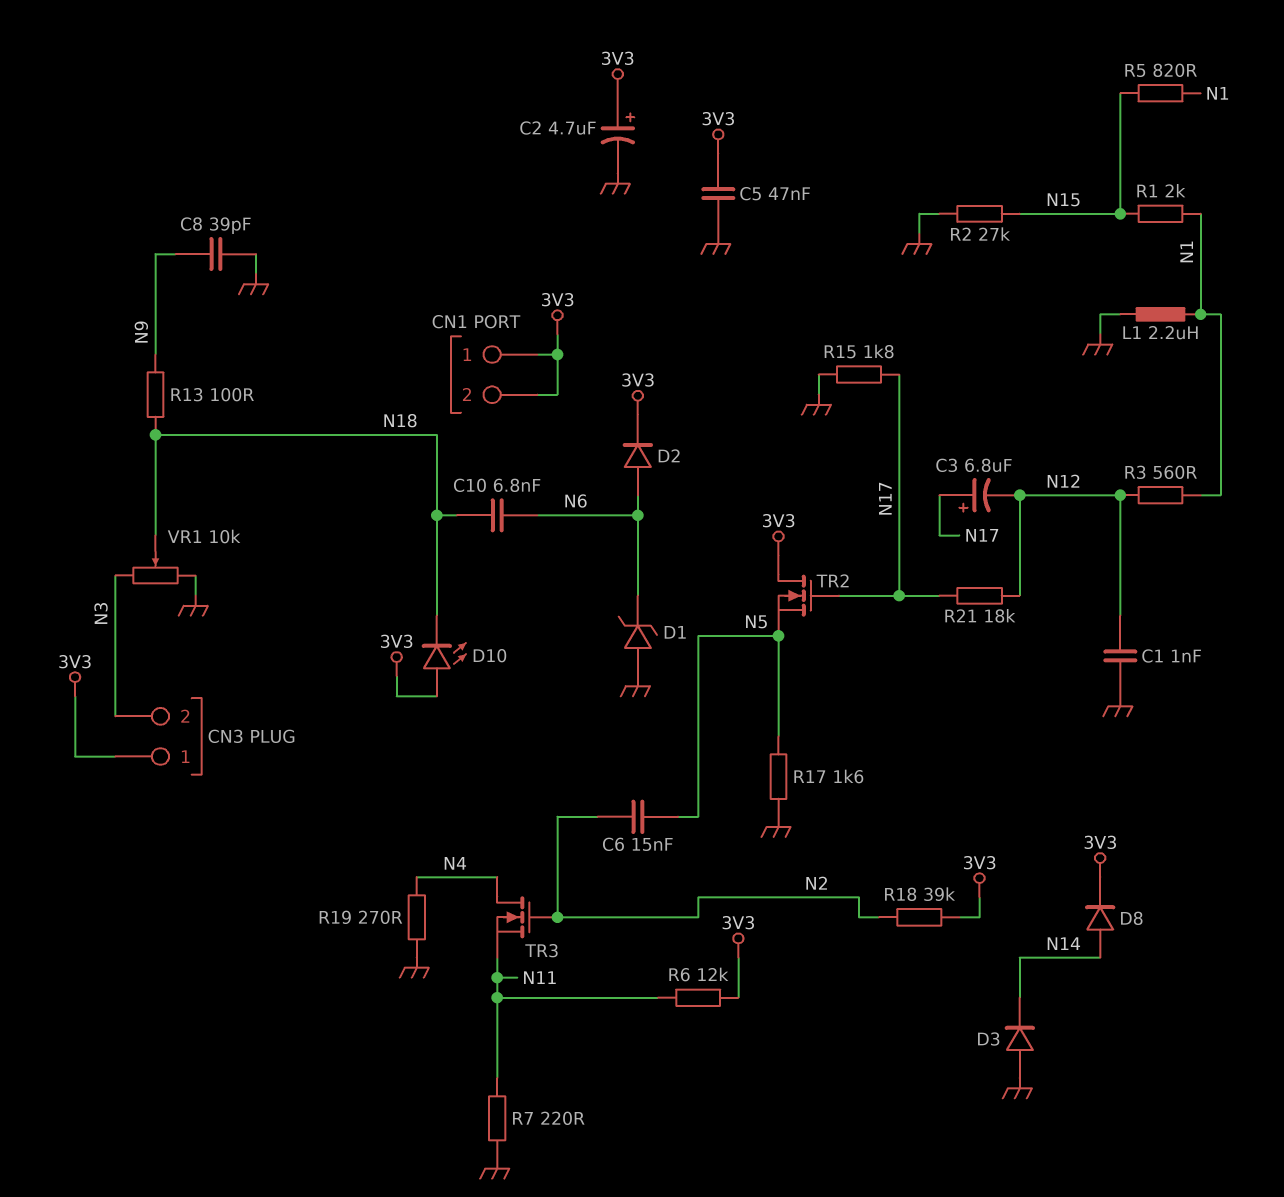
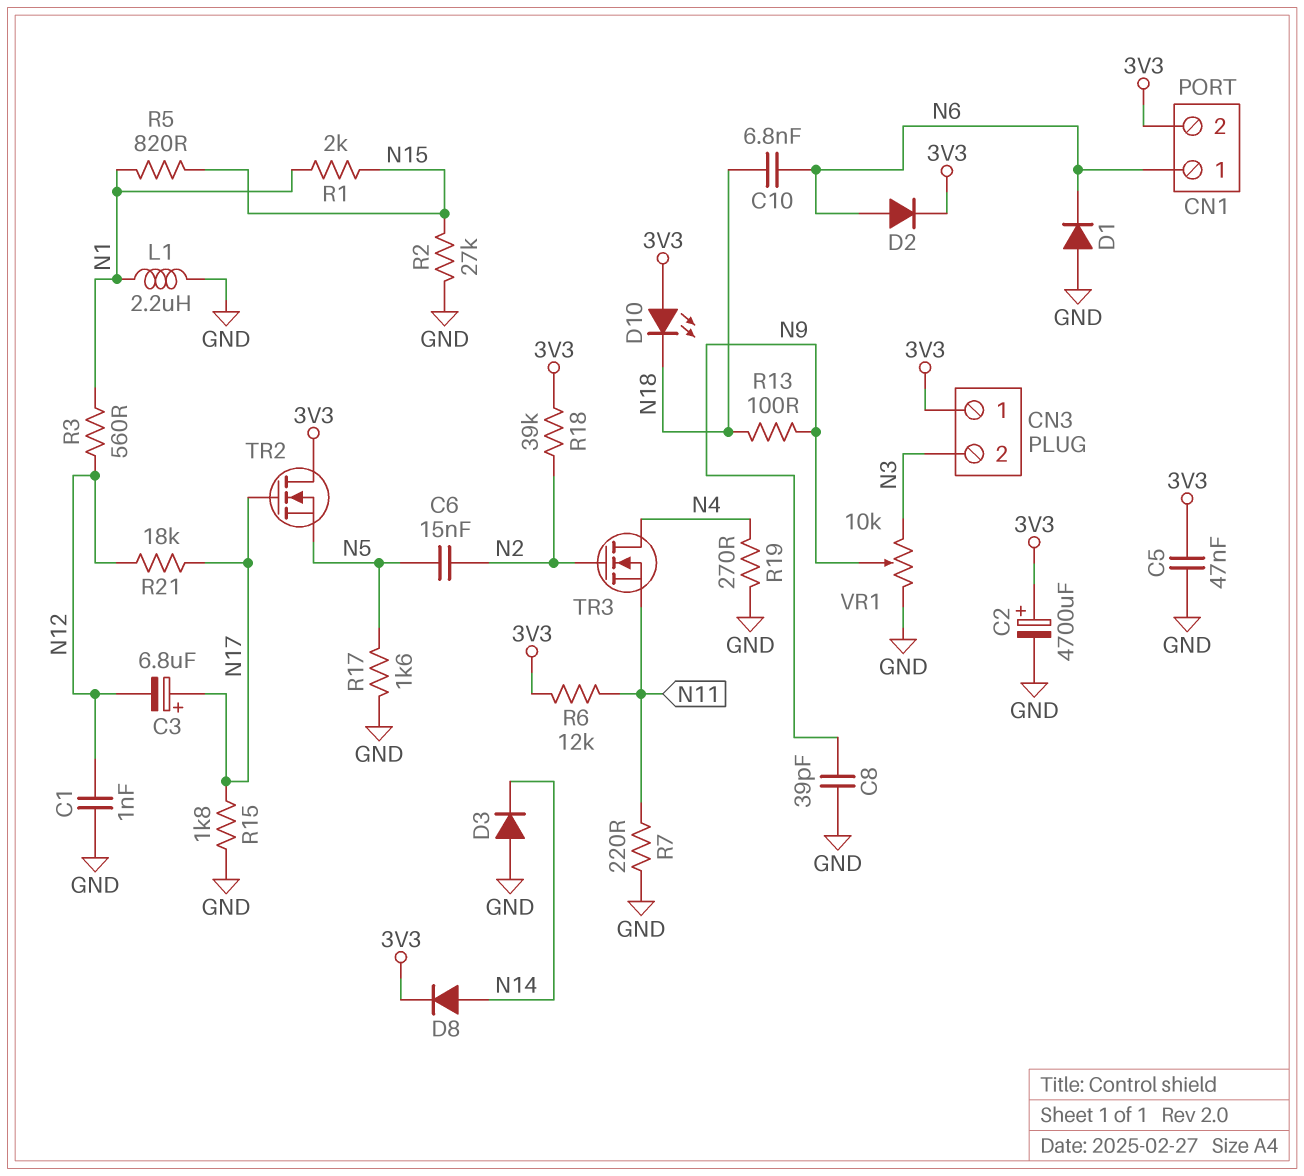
C2: 4.7uF (plus 3V3, minus GND) -> 4700uF (plus 3V3, minus GND)
CN1 pin 1: 3V3 -> N6
D1: zener (A GND, K N6) -> diode (A GND, K N6)
VR1: 10k (GND, N3, wiper N18) -> 10k (GND, N3, wiper N9)

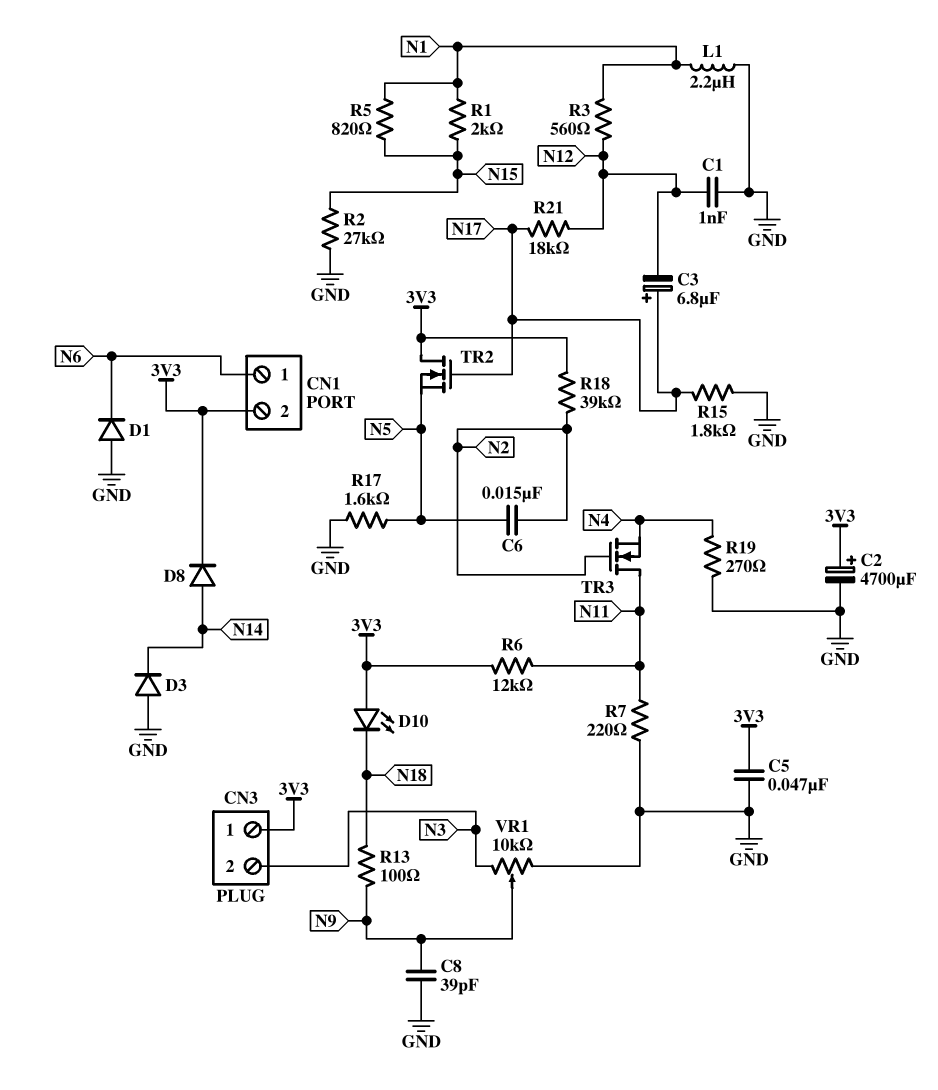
C10: 6.8nF (N6, N18) -> none
D2: diode (A N6, K 3V3) -> none
TR3: NMOS (G N2, D N4, S N11) -> NMOS (G N2, D N11, S N4)

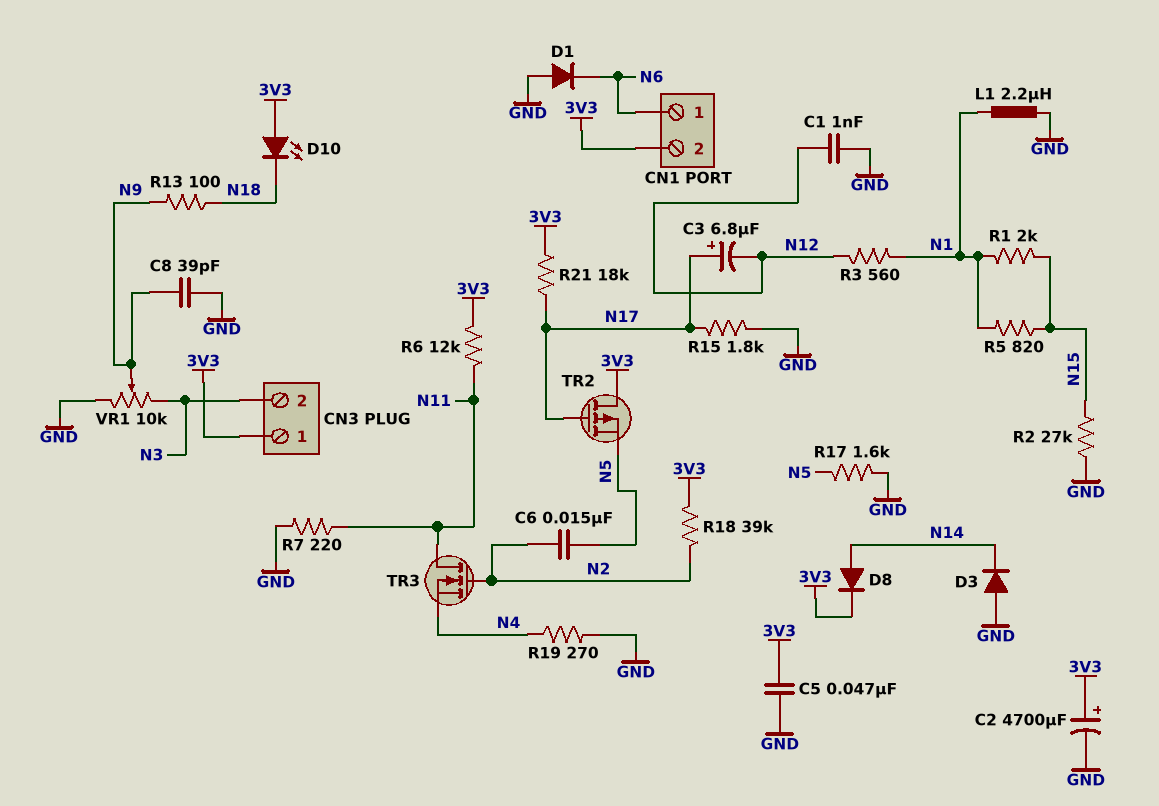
R21: 18k (N12, N17) -> 18k (3V3, N17)
TR2: NMOS (G N17, D 3V3, S N5) -> PMOS (G N17, D 3V3, S N5)

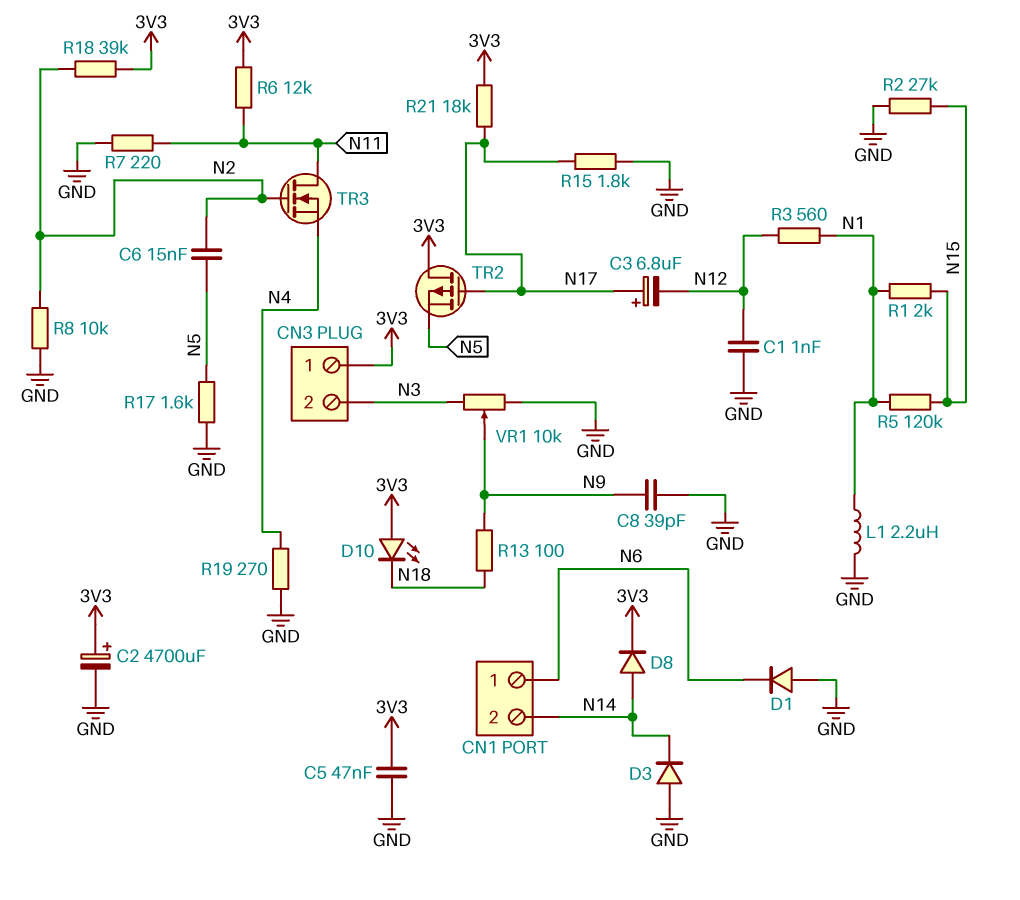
CN1 pin 2: 3V3 -> N14
R5: 820 (N1, N15) -> 120k (N1, N15)
R8: none -> 10k (GND, N2)

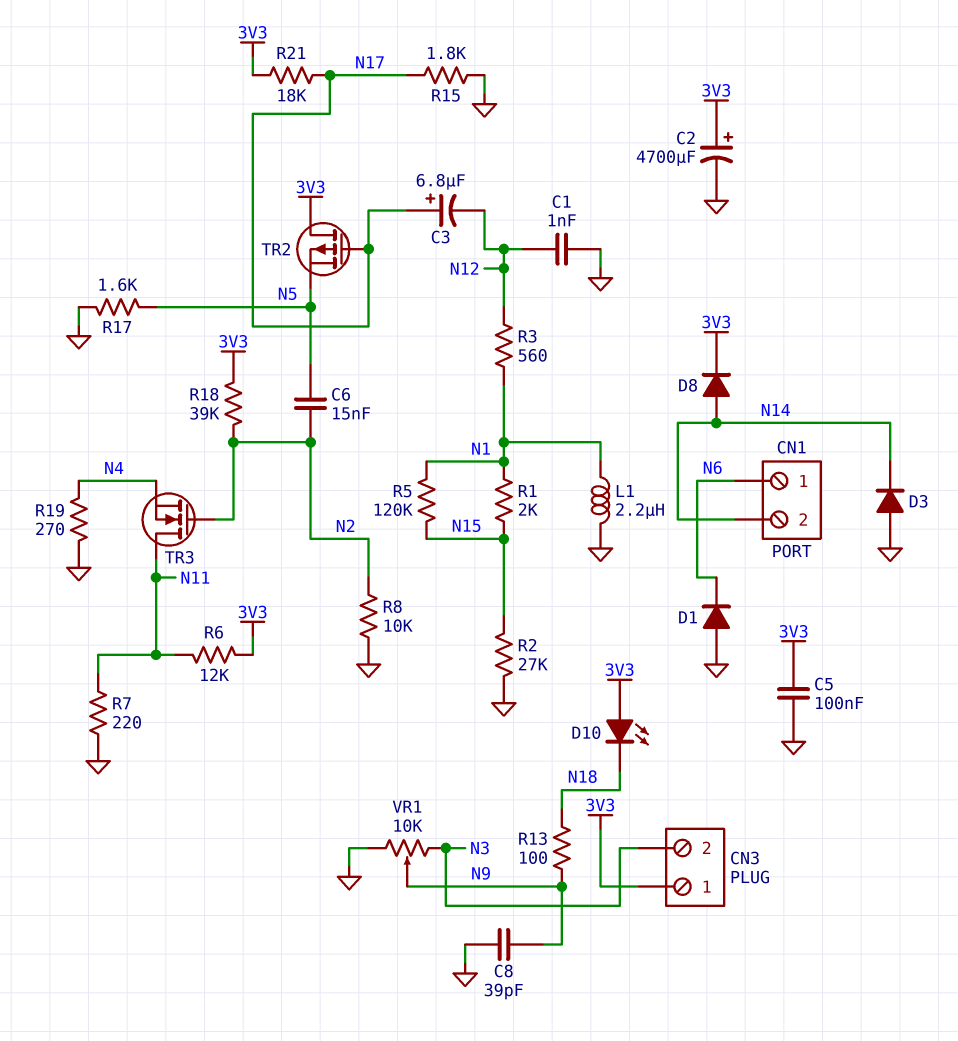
C5: 47nF (3V3, GND) -> 100nF (3V3, GND)

